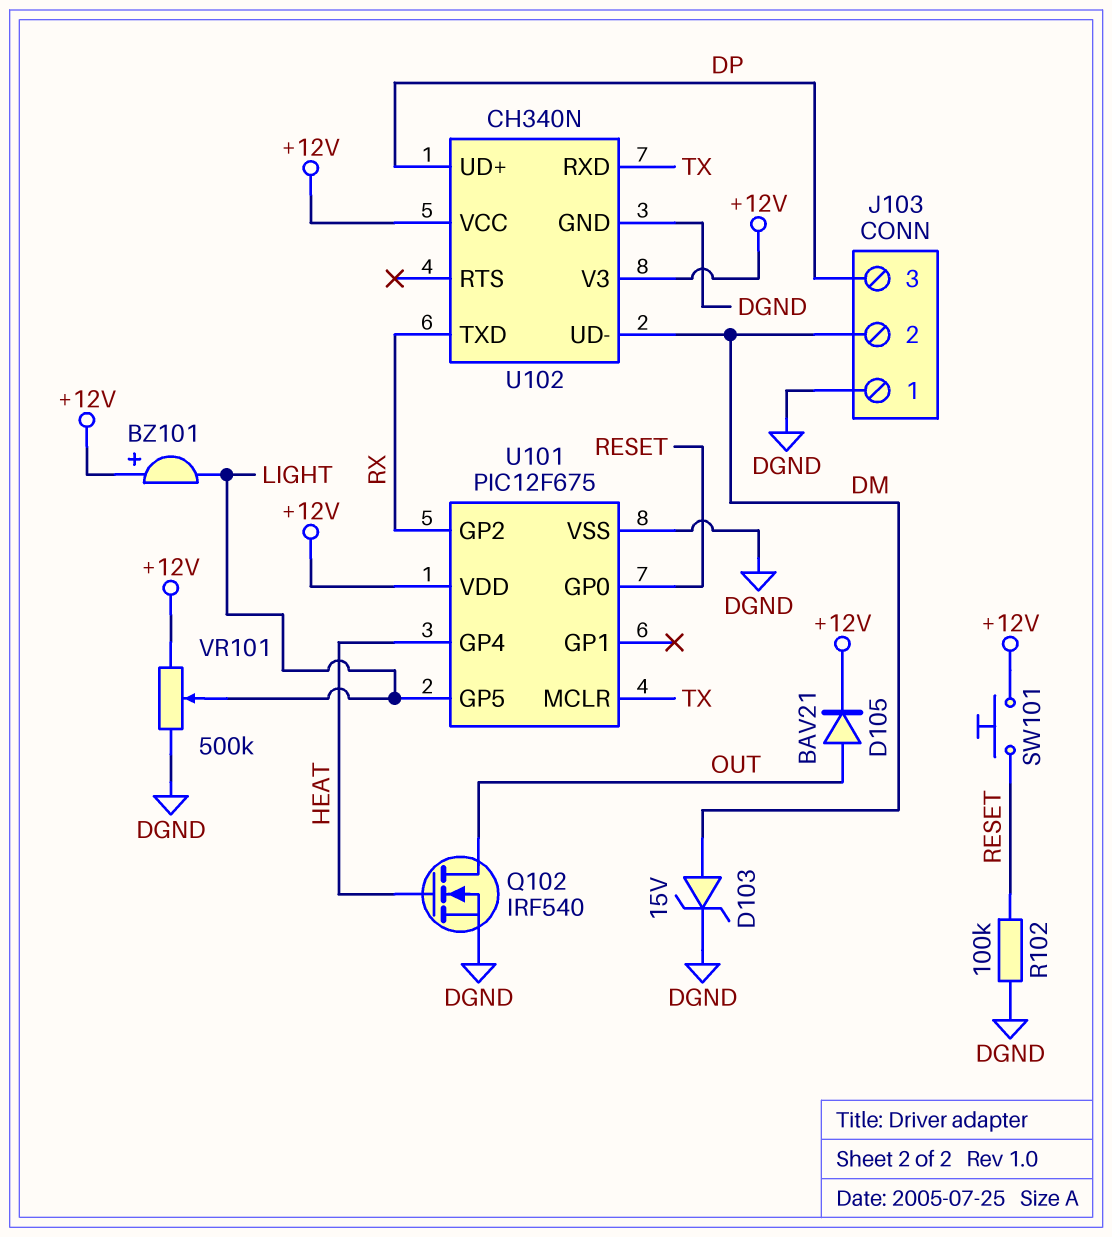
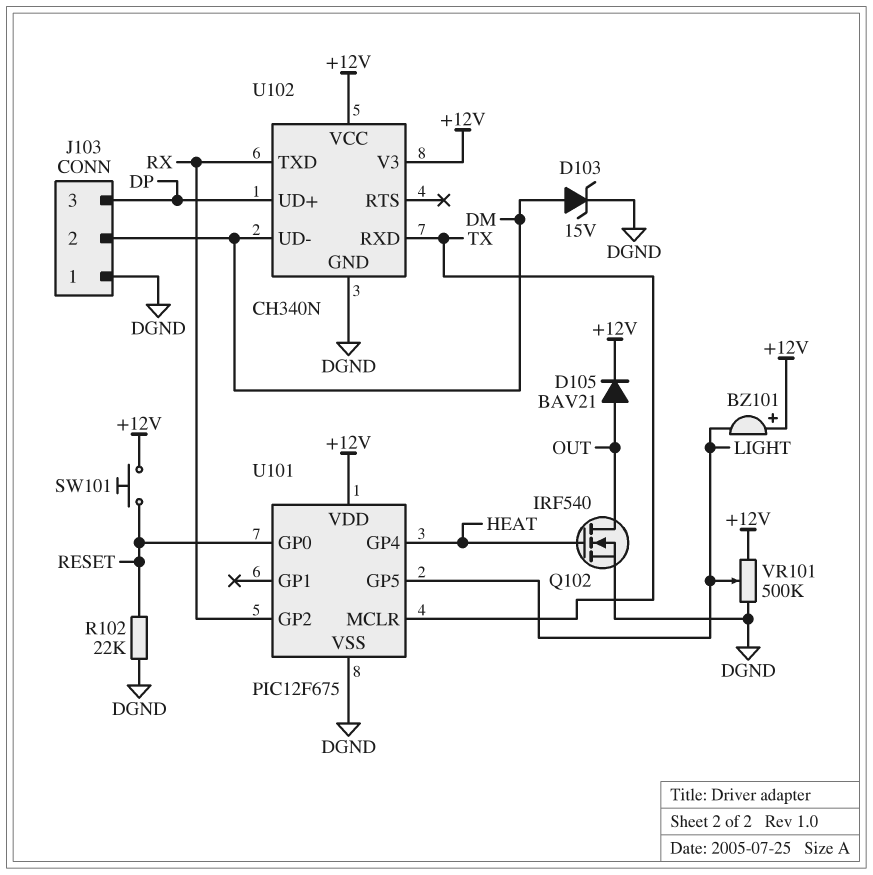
R102: 100k (DGND, RESET) -> 22k (DGND, RESET)

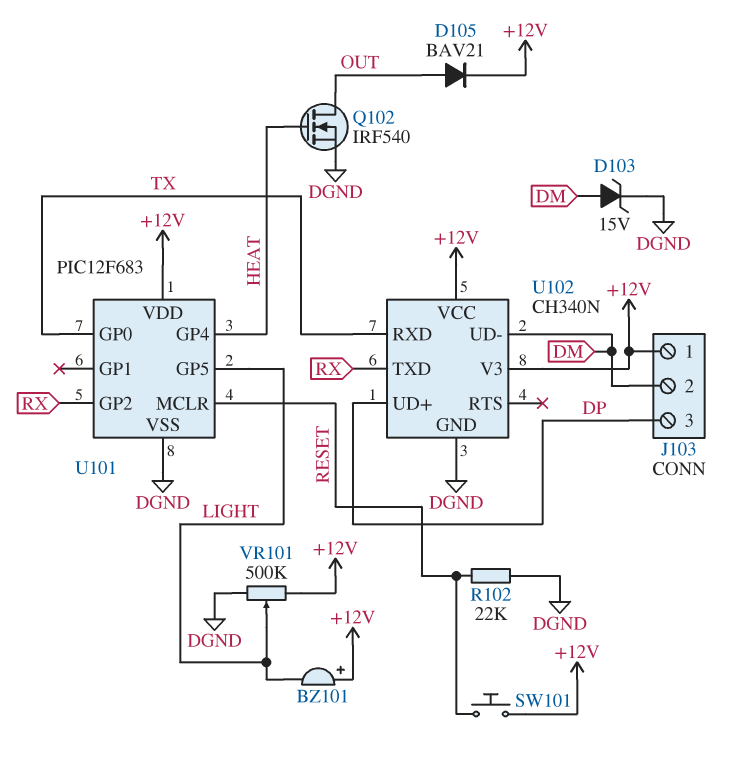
J103 pin 1: DGND -> +12V
U101: PIC12F675 -> PIC12F683
U101 pin GP0: RESET -> TX
U101 pin MCLR: TX -> RESET

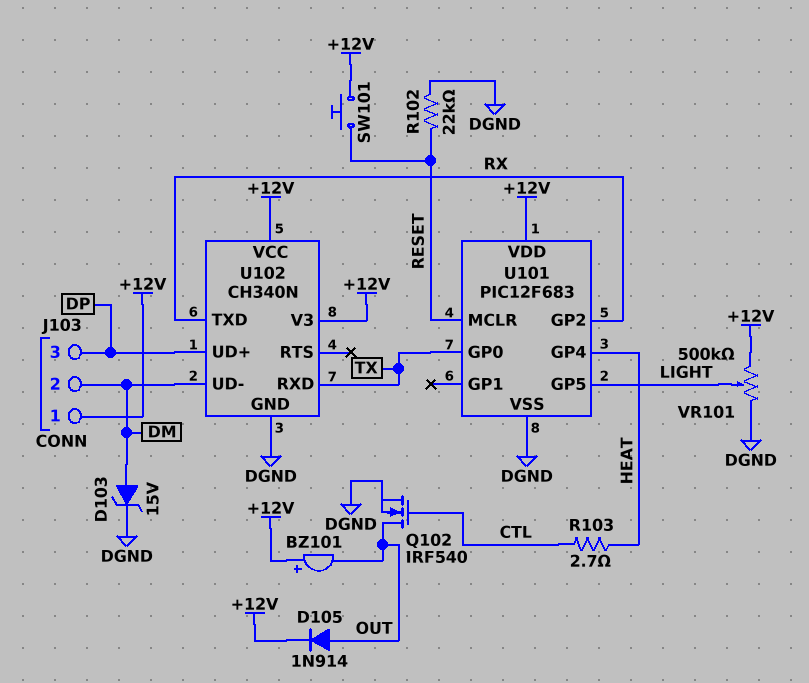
BZ101: buzzer (plus +12V, minus LIGHT) -> buzzer (plus +12V, minus OUT)
D105: diode BAV21 (A OUT, K +12V) -> diode 1N914 (A OUT, K +12V)
Q102: NMOS IRF540 (G HEAT, D OUT, S DGND) -> NMOS IRF540 (G CTL, D OUT, S DGND)
R103: none -> 2.7 (CTL, HEAT)

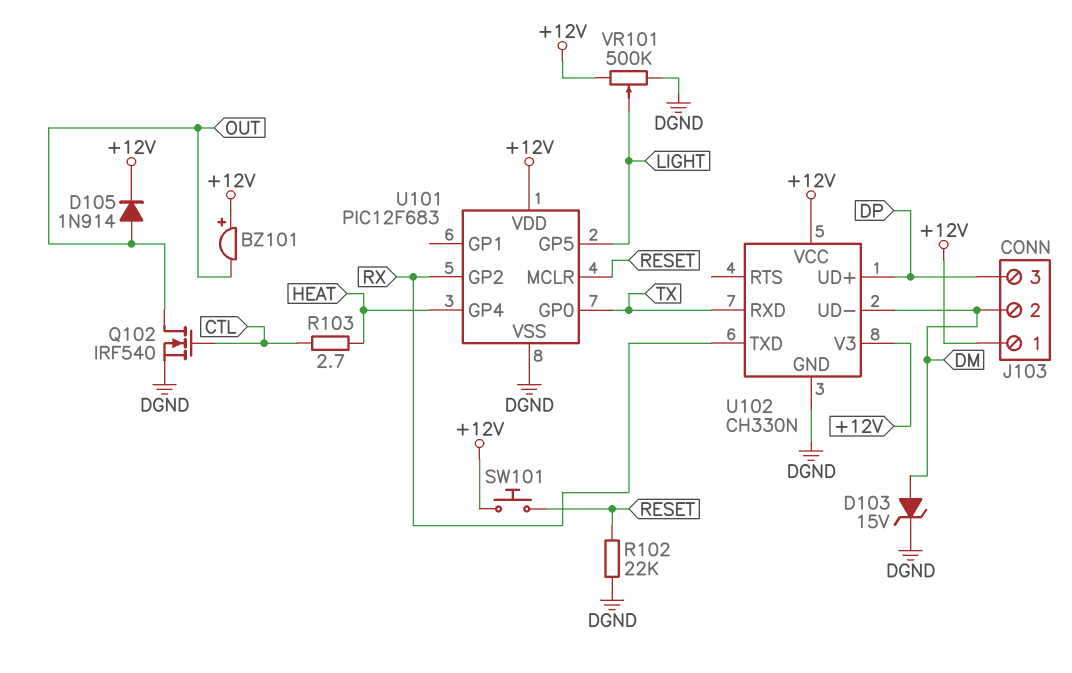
U102: CH340N -> CH330N

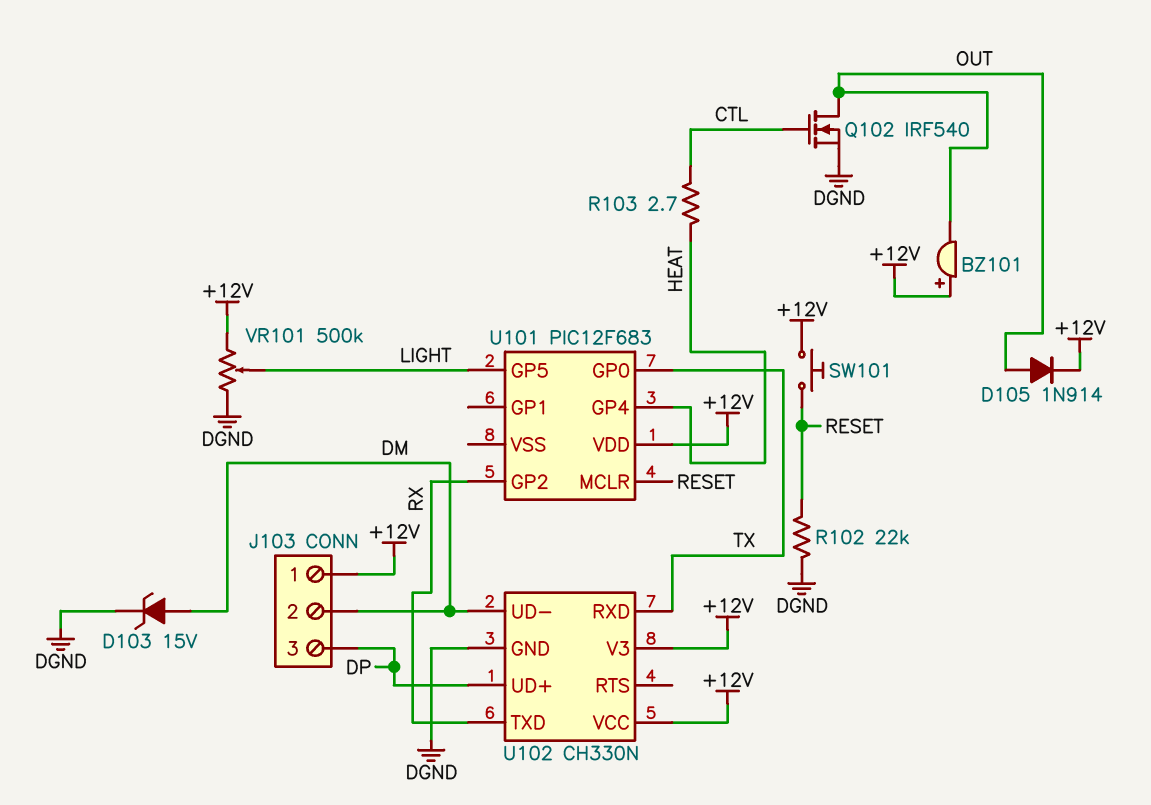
U101 pin VSS: DGND -> none

